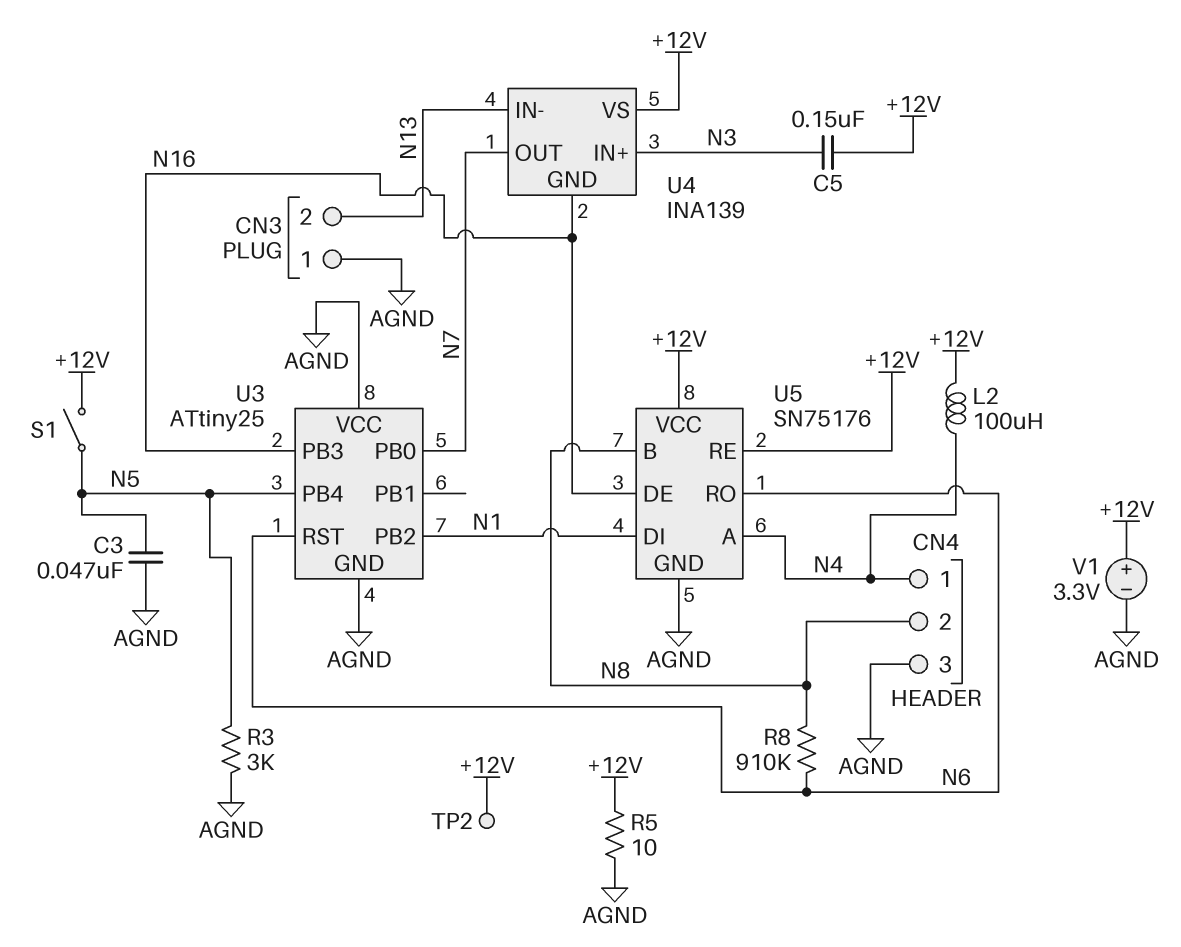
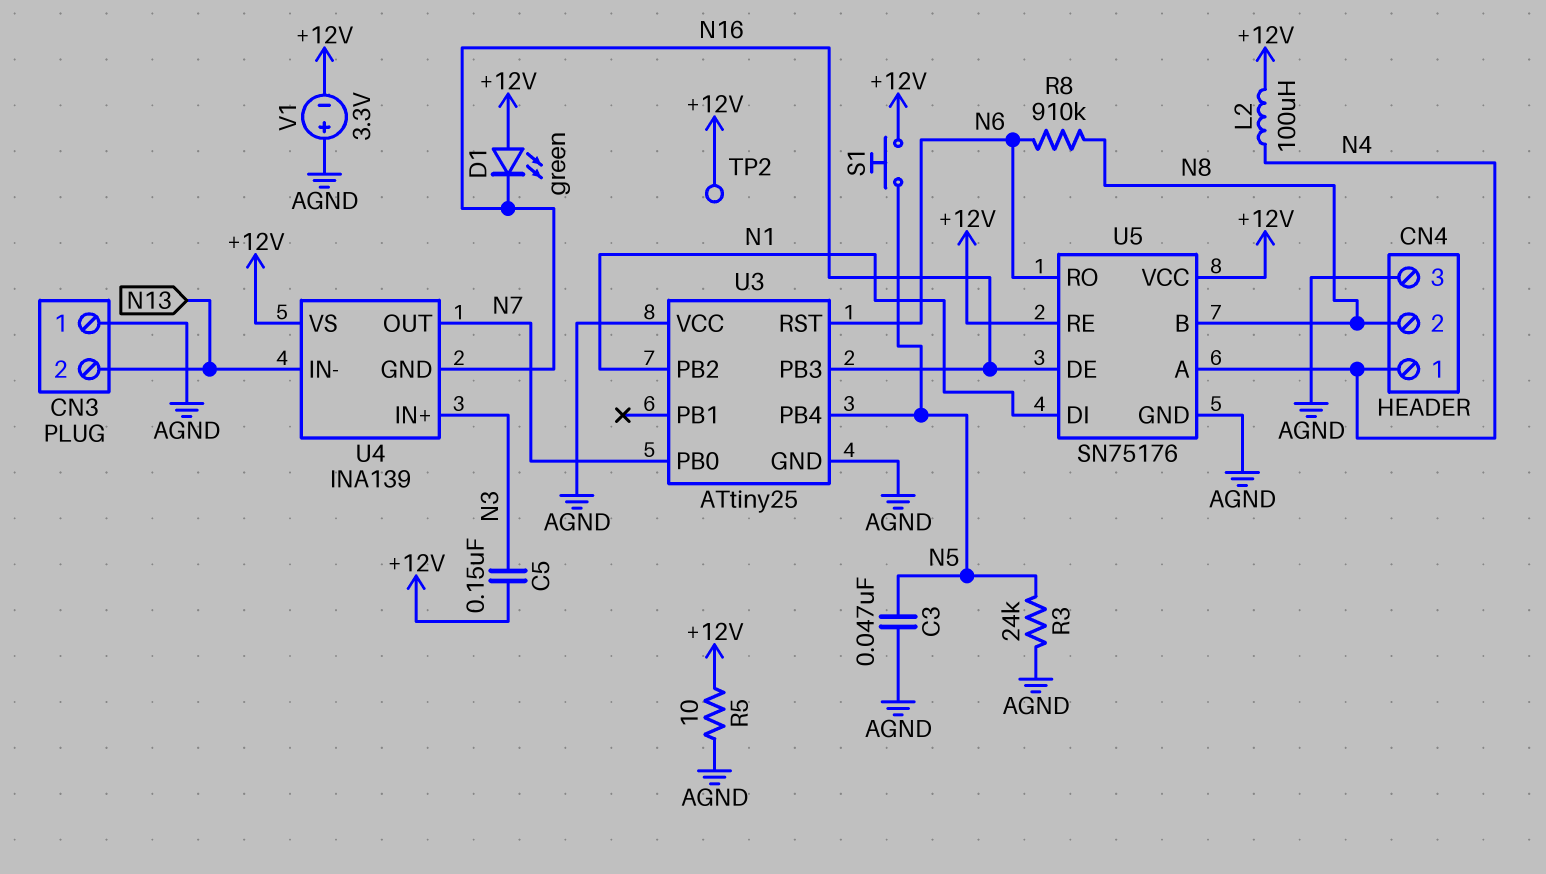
D1: none -> LED green (A +12V, K N16)
R3: 3k (AGND, N5) -> 24k (AGND, N5)
S1: switch (+12V, N5) -> button (+12V, N5)
V1: 3.3V (plus +12V, minus AGND) -> 3.3V (plus AGND, minus +12V)

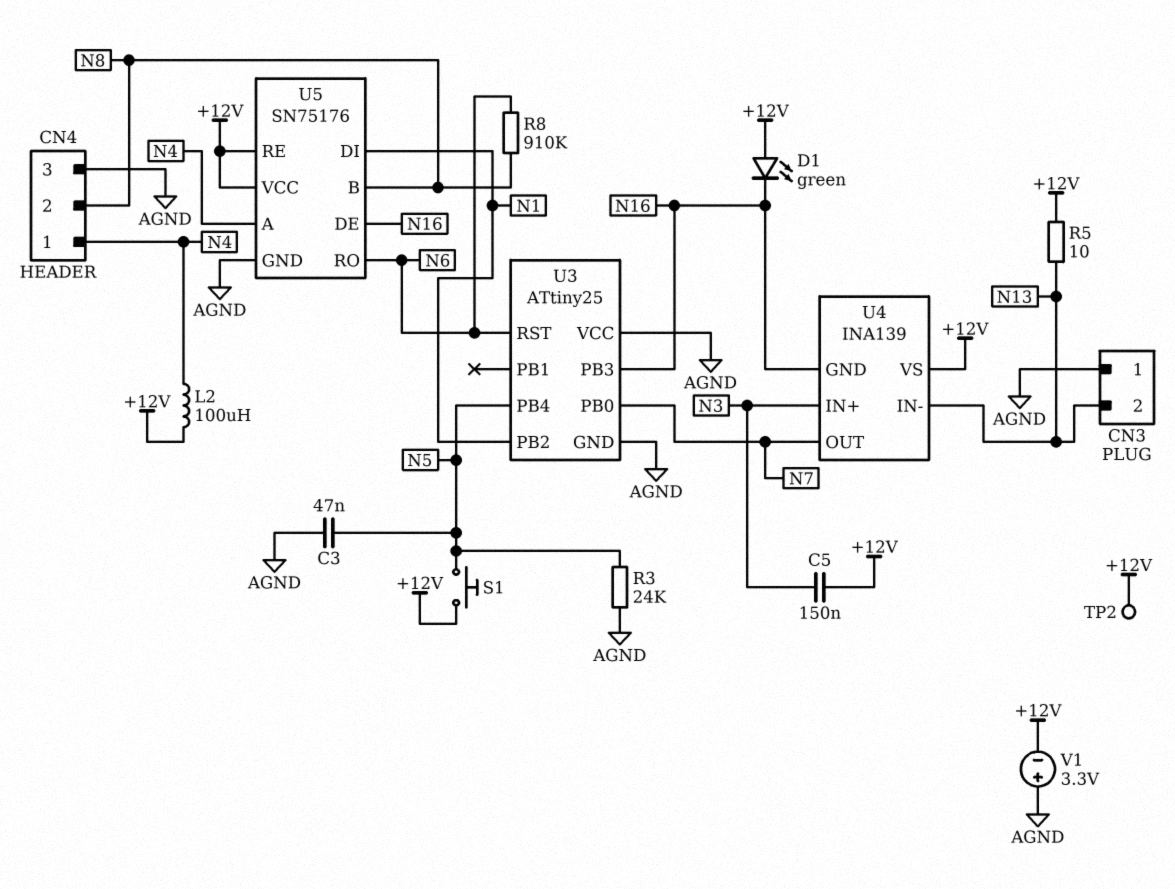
R5: 10 (+12V, AGND) -> 10 (+12V, N13)

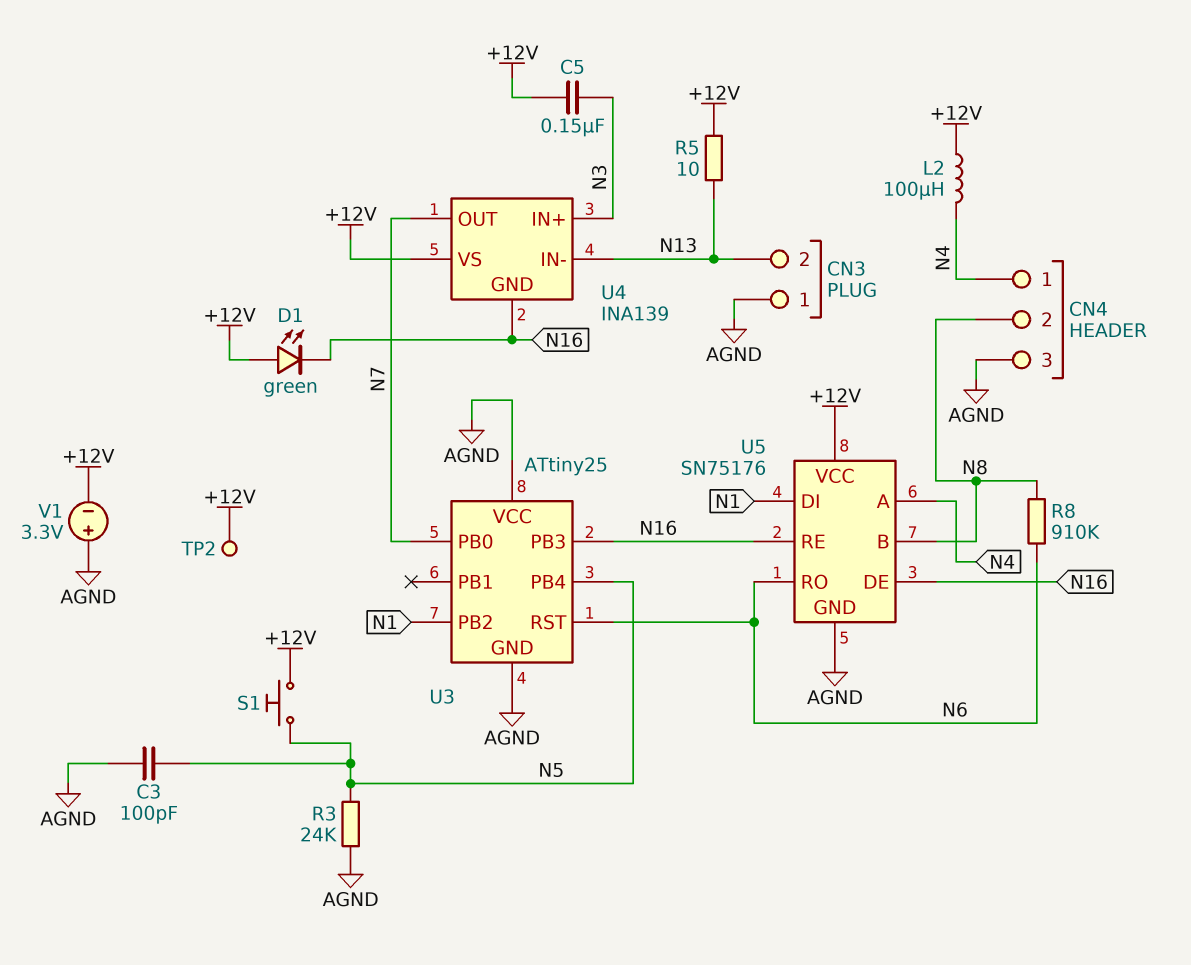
C3: 47nF (AGND, N5) -> 100pF (AGND, N5)
U5 pin RE: +12V -> N16

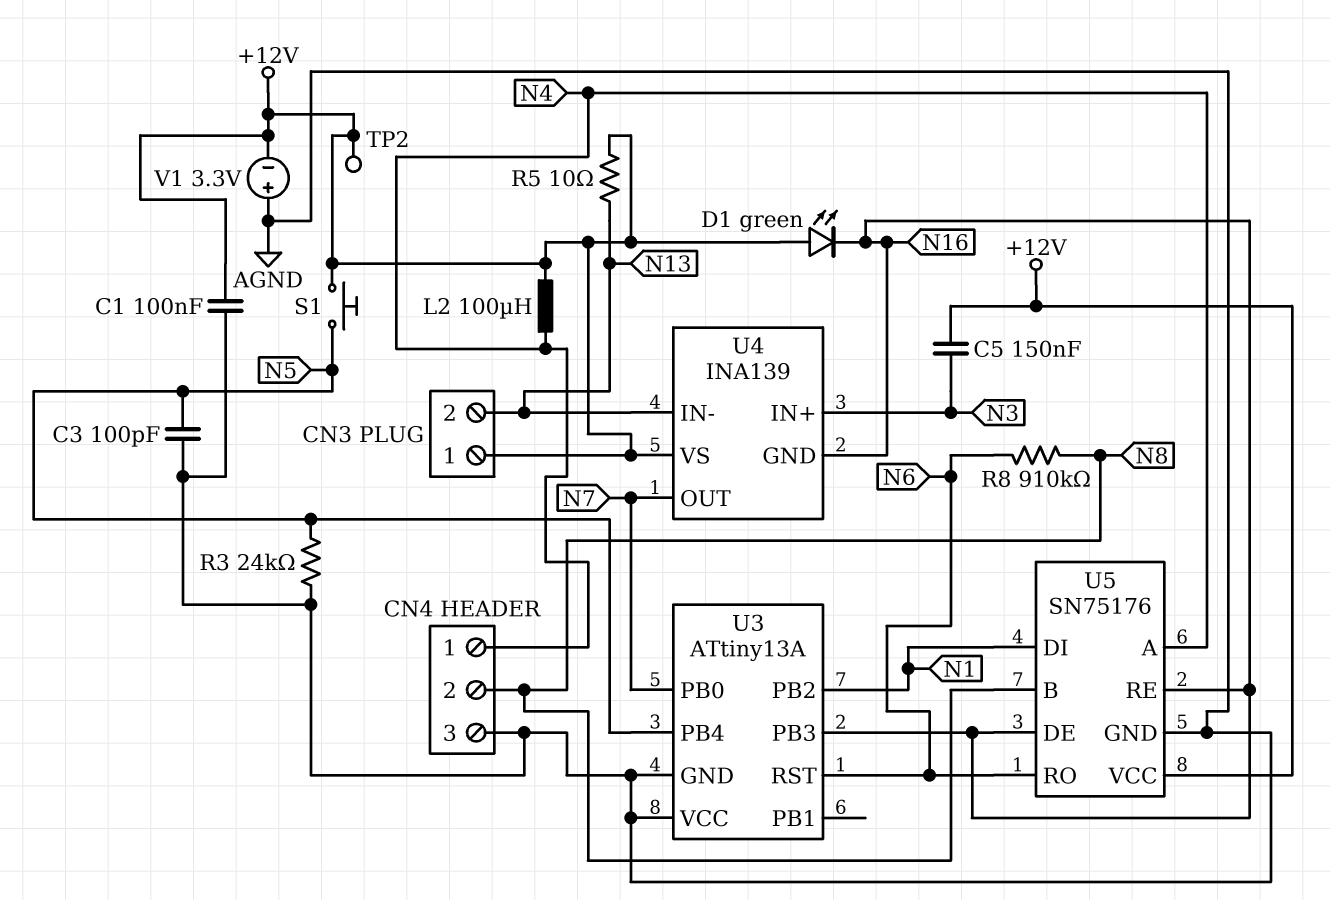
C1: none -> 100nF (+12V, AGND)
CN3 pin 1: AGND -> +12V
U3: ATtiny25 -> ATtiny13A

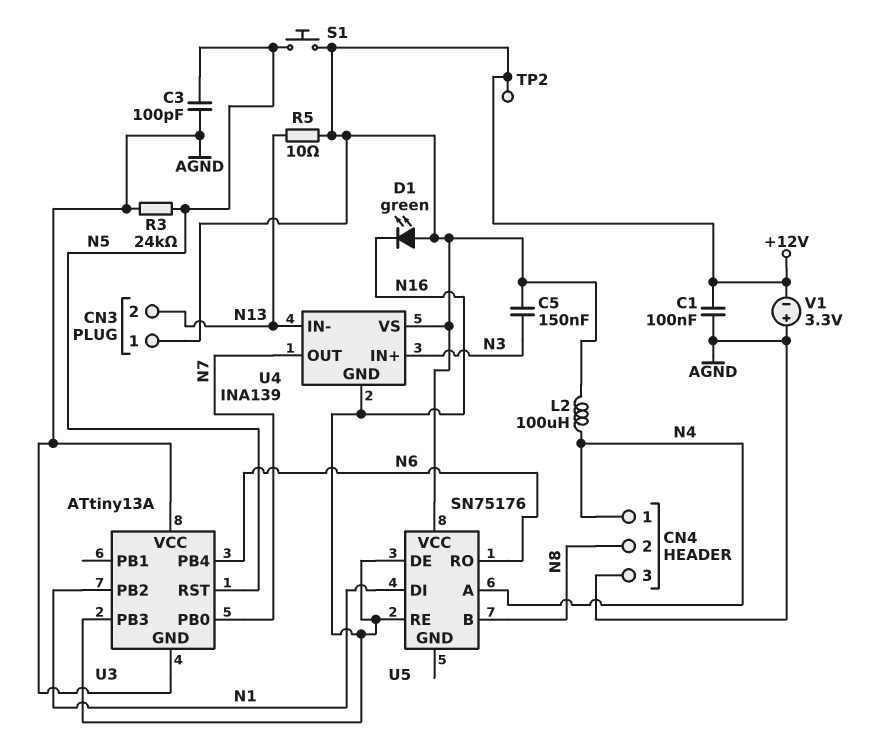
R8: 910k (N6, N8) -> none
U3 pin PB4: N5 -> N6
U3 pin RST: N6 -> N5
U5 pin GND: AGND -> none

